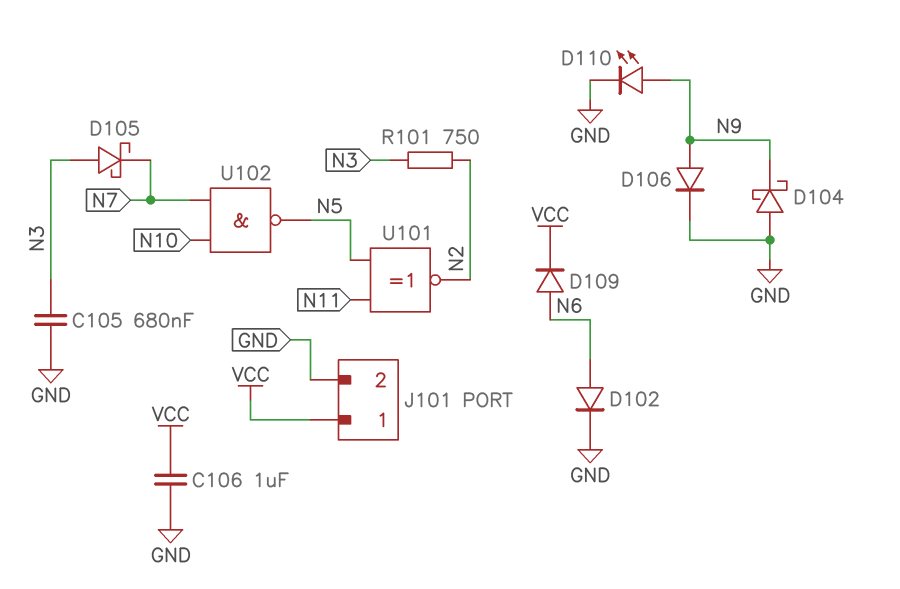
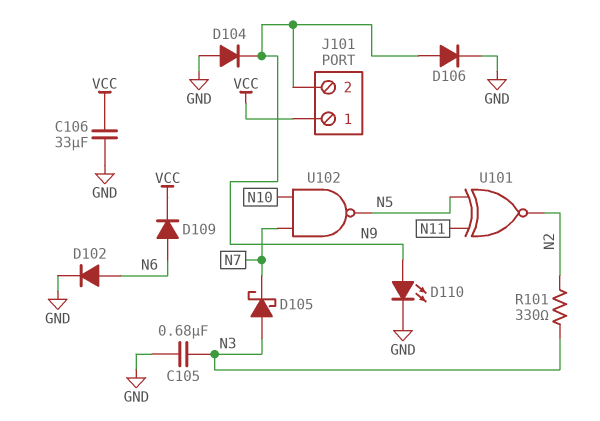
C106: 1uF (GND, VCC) -> 33uF (GND, VCC)
D104: schottky (A GND, K N9) -> diode (A GND, K N9)
J101 pin 2: GND -> N9
R101: 750 (N2, N3) -> 330 (N2, N3)

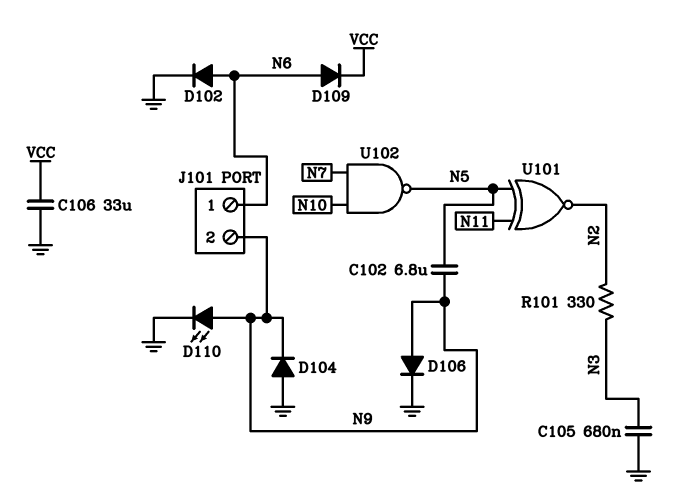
C102: none -> 6.8uF (N5, N9)
D105: schottky (A N3, K N7) -> none
J101 pin 1: VCC -> N6

